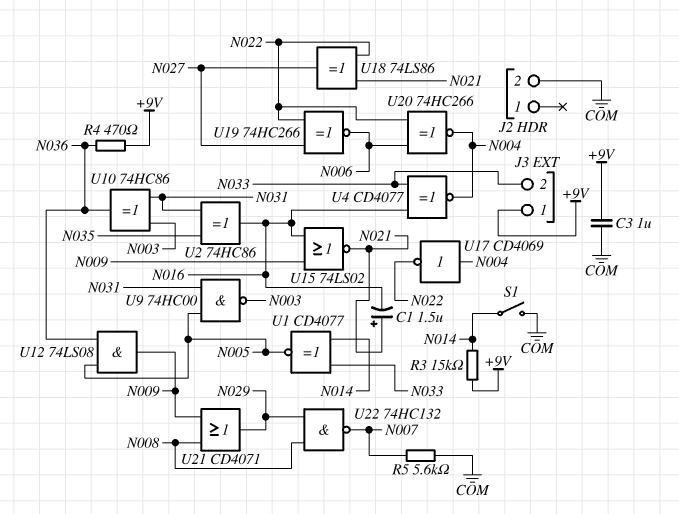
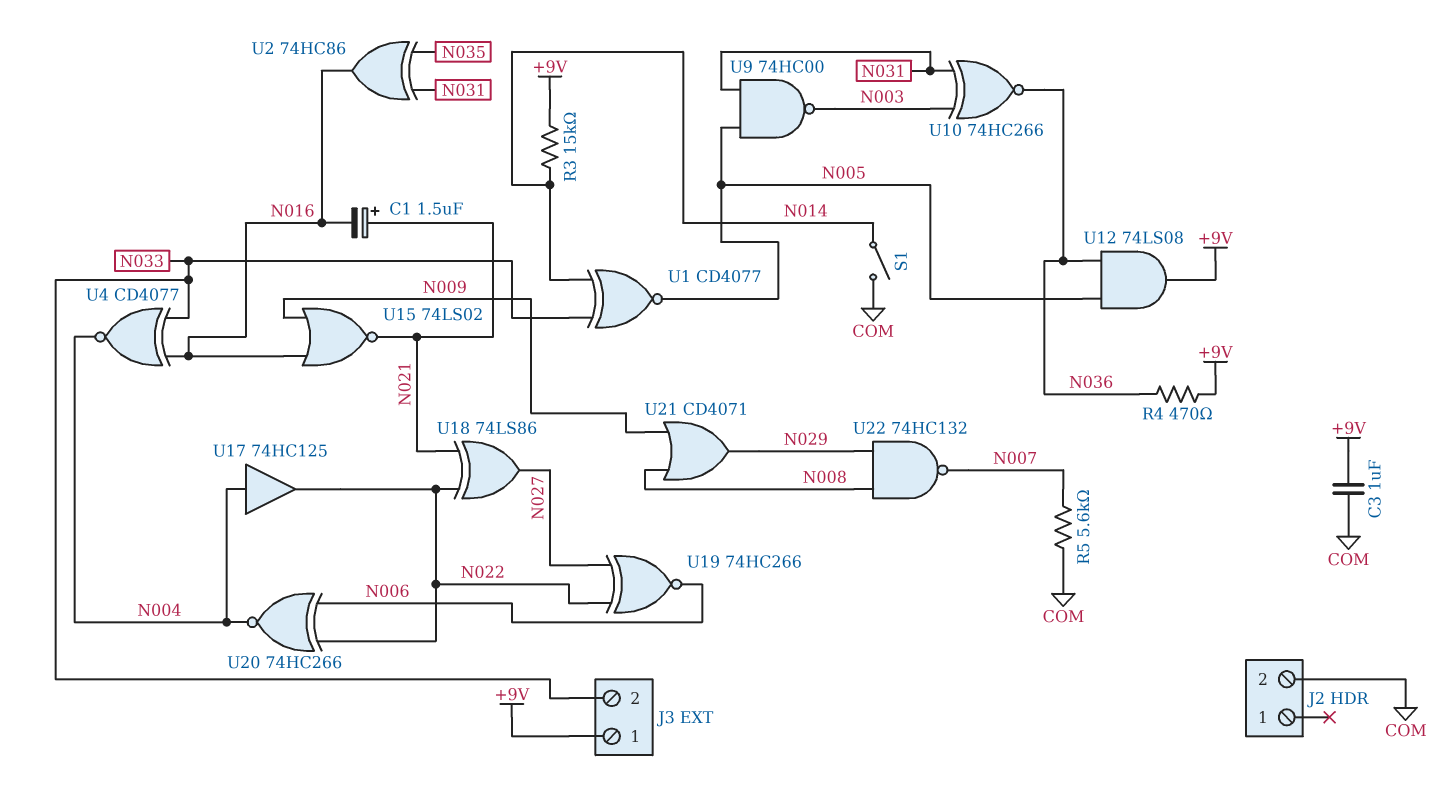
U10: XOR 74HC86 (in N003, in N031, out N036) -> XNOR 74HC266 (in N003, in N031, out N036)
U12: AND 74LS08 (in N005, in N036, out N009) -> AND 74LS08 (in N005, in N036, out +9V)
U17: NOT CD4069 (in N004, out N022) -> buffer 74HC125 (in N004, out N022)

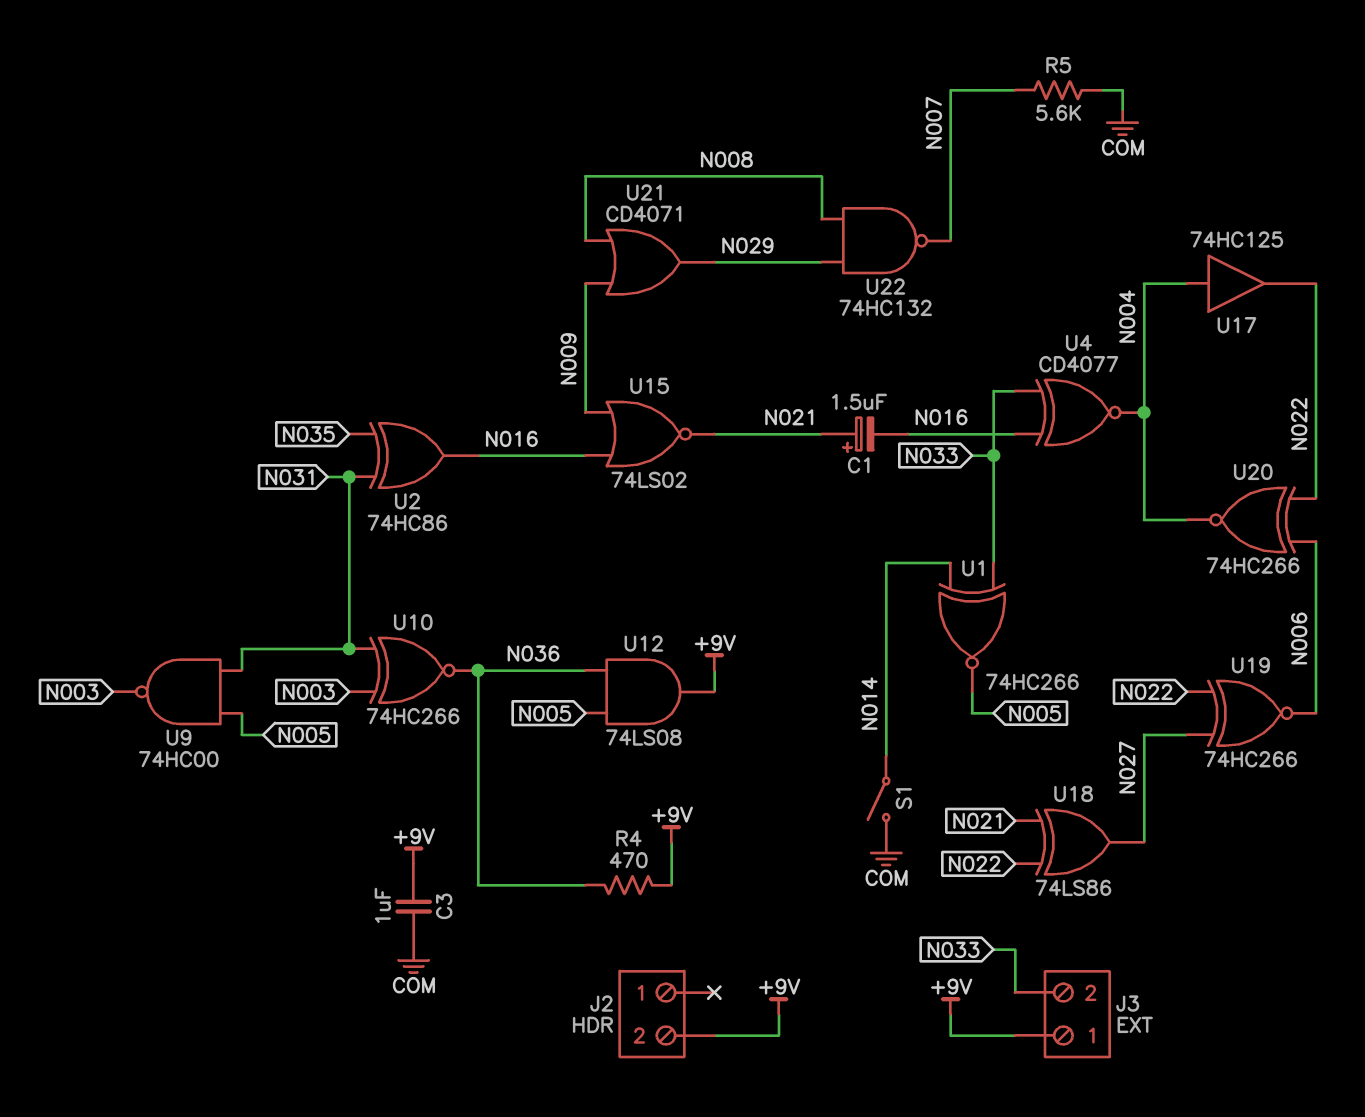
J2 pin 2: COM -> +9V
R3: 15k (+9V, N014) -> none
U1: XNOR CD4077 (in N014, in N033, out N005) -> XNOR 74HC266 (in N014, in N033, out N005)

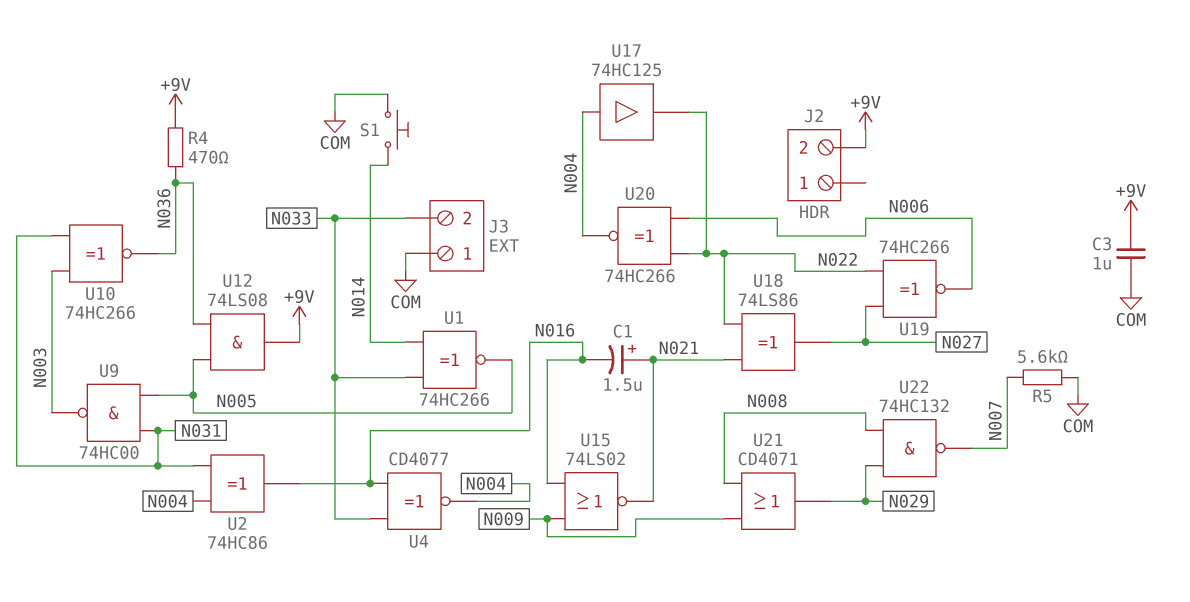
J3 pin 1: +9V -> COM
S1: switch (COM, N014) -> button (COM, N014)
U2: XOR 74HC86 (in N031, in N035, out N016) -> XOR 74HC86 (in N004, in N031, out N016)

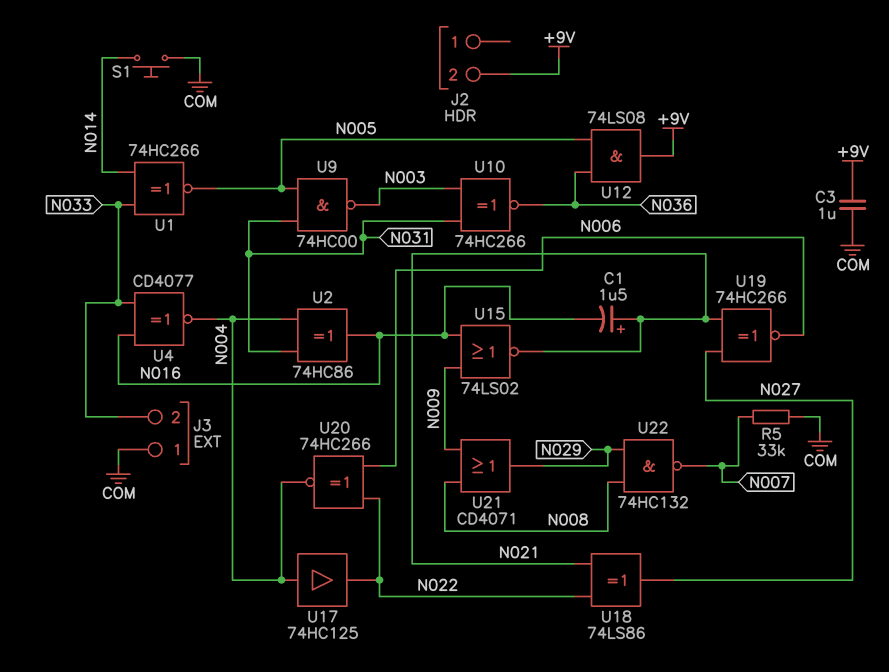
R4: 470 (+9V, N036) -> none
R5: 5.6k (COM, N007) -> 33k (COM, N007)
U19: XNOR 74HC266 (in N022, in N027, out N006) -> XNOR 74HC266 (in N021, in N027, out N006)

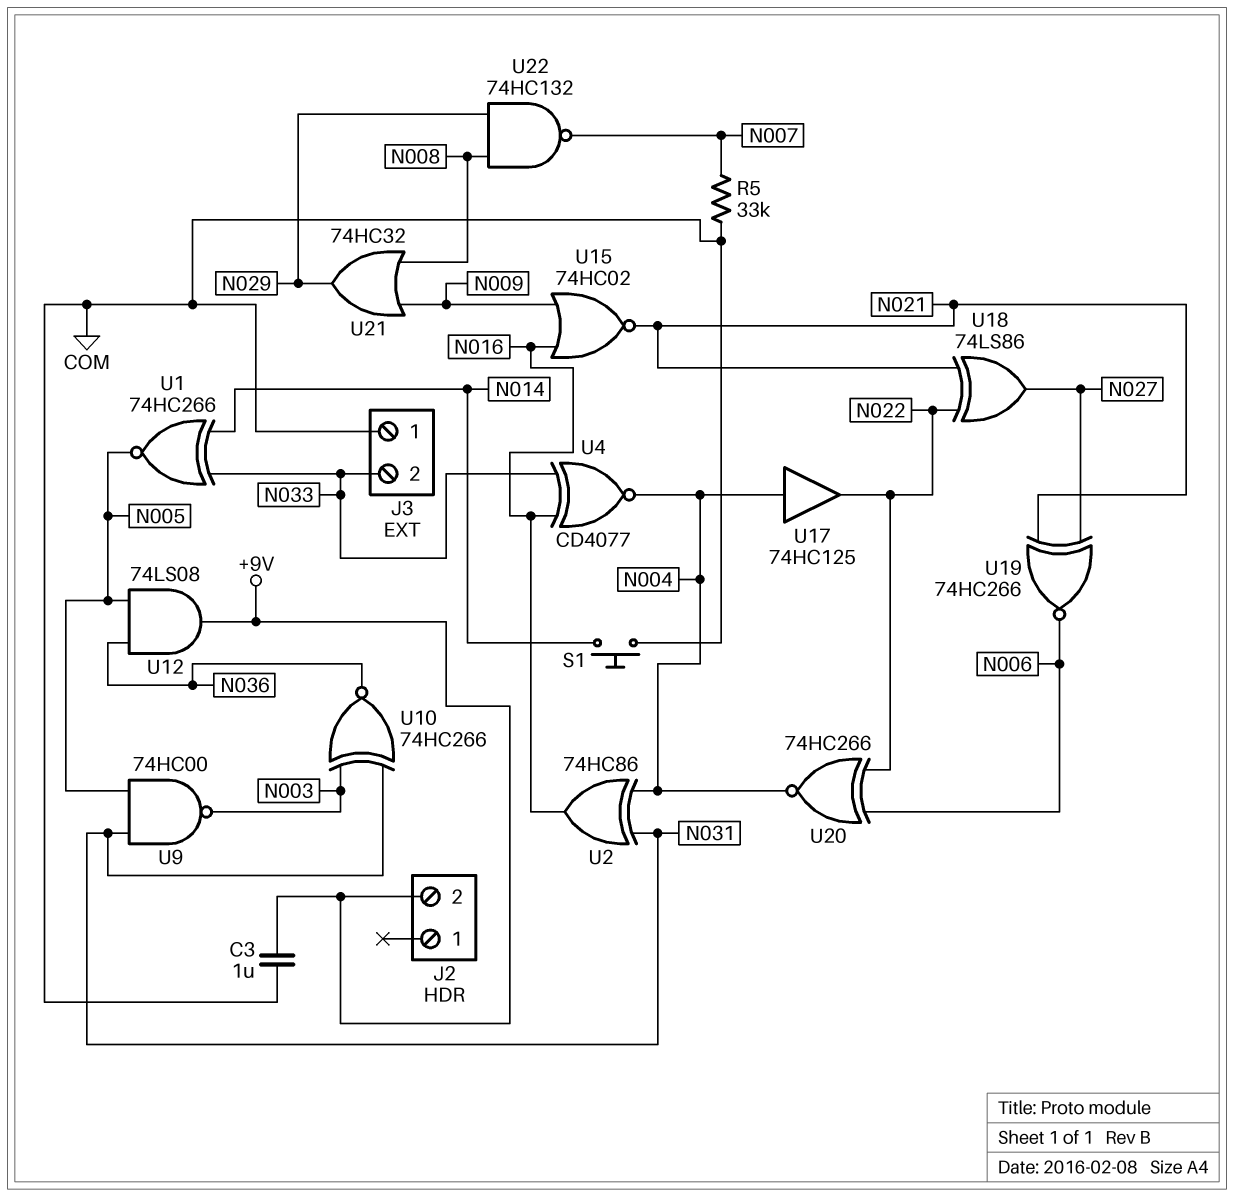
C1: 1.5uF (plus N021, minus N016) -> none
U15: NOR 74LS02 (in N009, in N016, out N021) -> NOR 74HC02 (in N009, in N016, out N021)
U21: OR CD4071 (in N008, in N009, out N029) -> OR 74HC32 (in N008, in N009, out N029)

